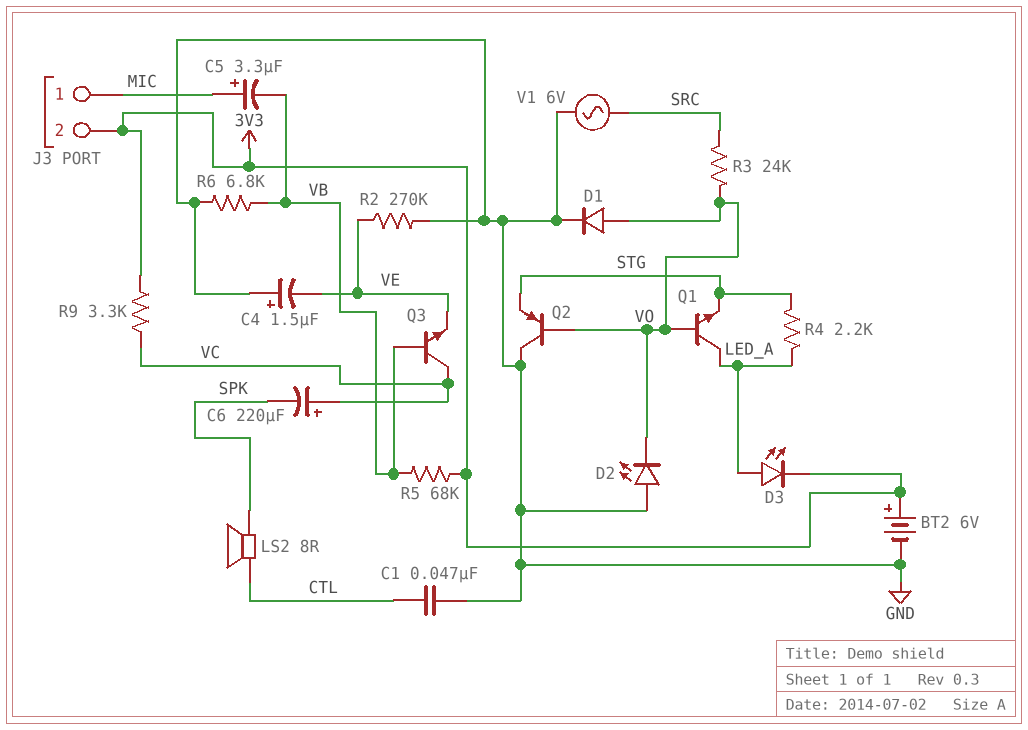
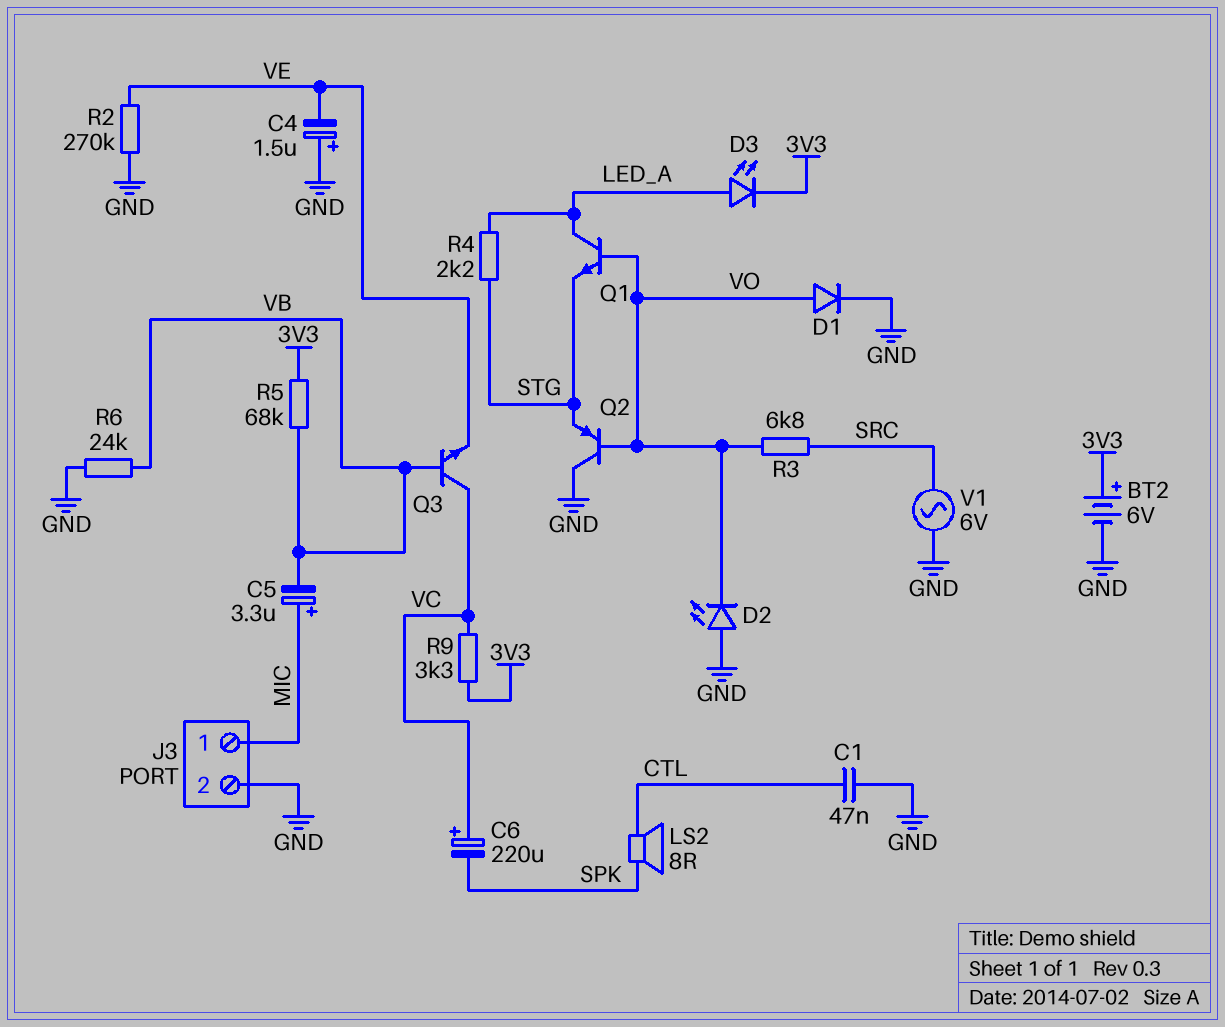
J3 pin 2: 3V3 -> GND
R3: 24k (SRC, VO) -> 6.8k (SRC, VO)
R6: 6.8k (GND, VB) -> 24k (GND, VB)

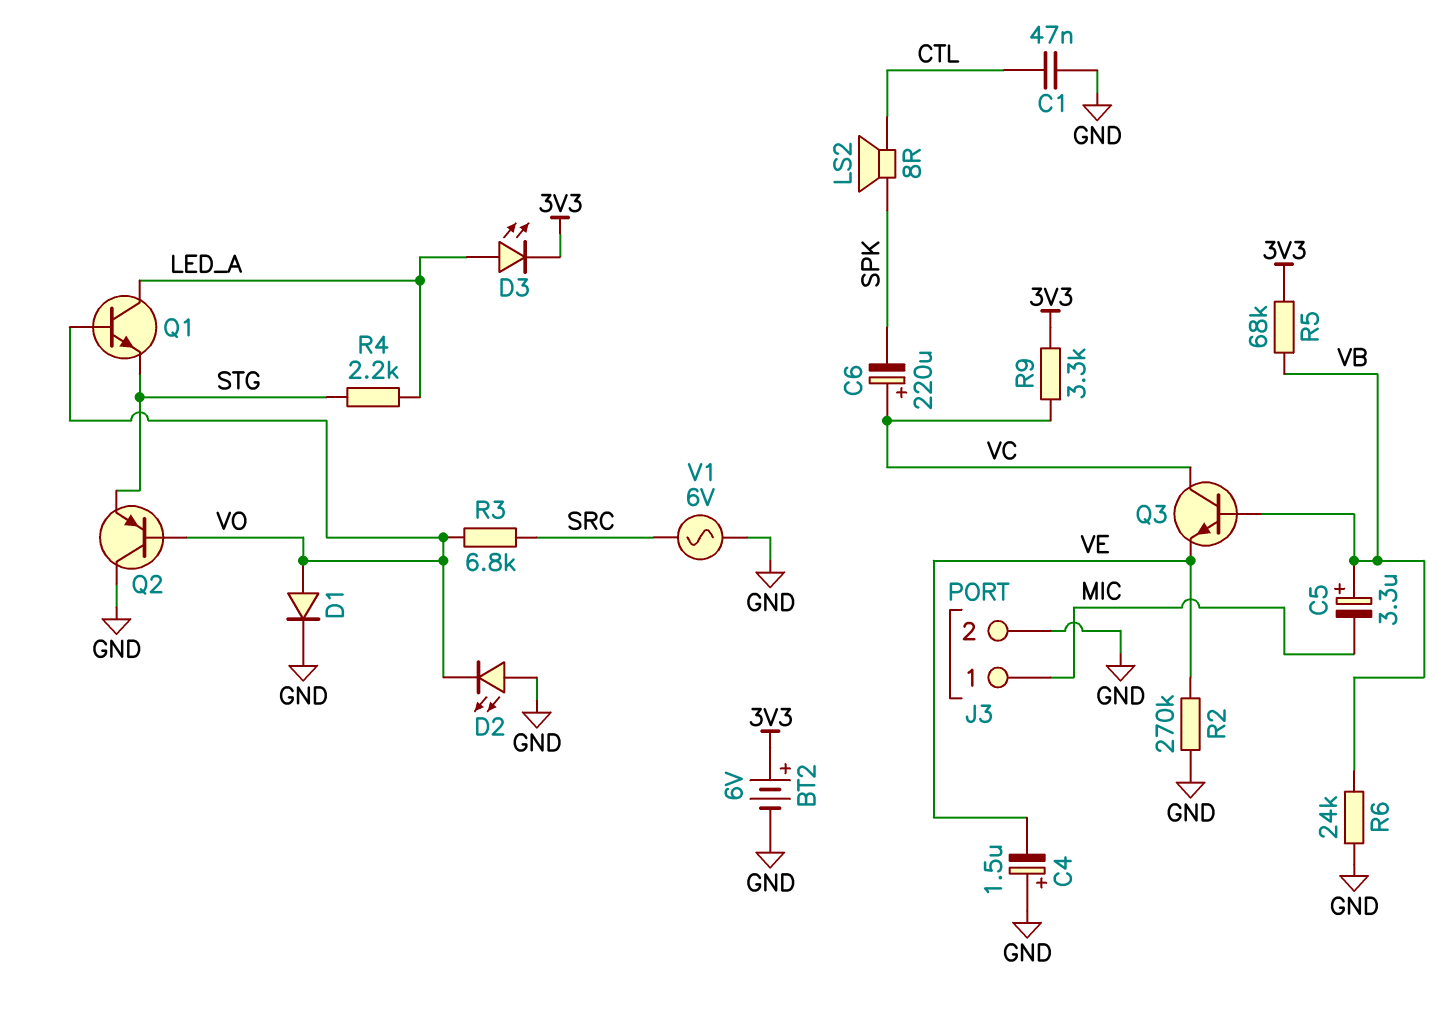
C5: 3.3uF (plus MIC, minus VB) -> 3.3uF (plus VB, minus MIC)

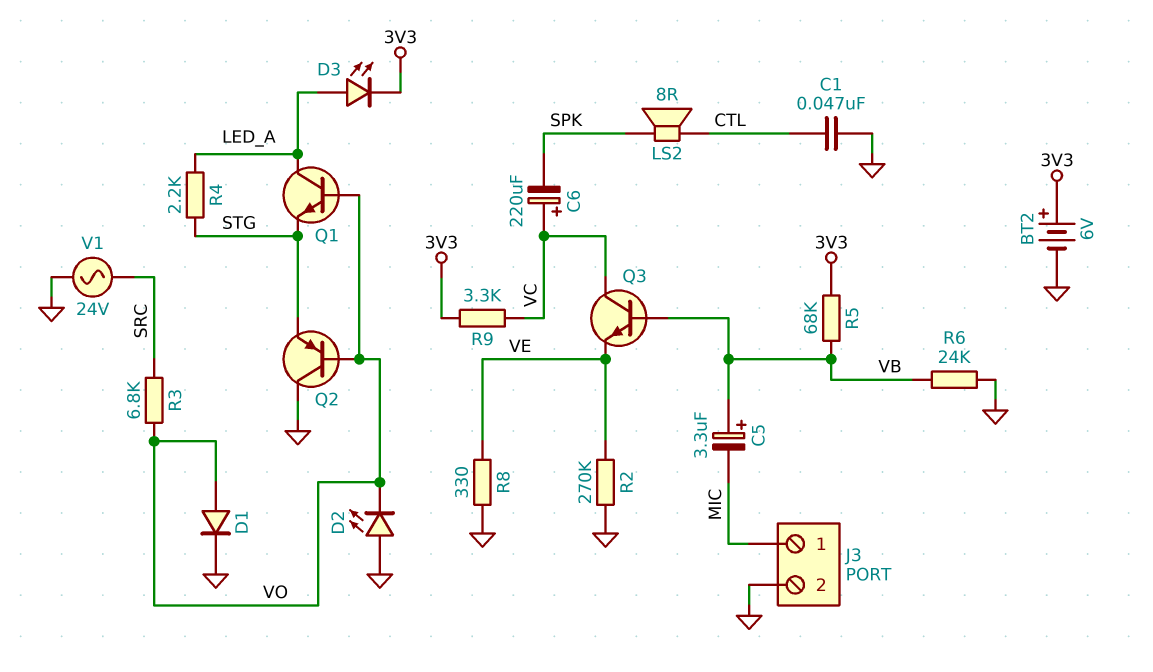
C4: 1.5uF (plus GND, minus VE) -> none
R8: none -> 330 (GND, VE)
V1: AC 6V (GND, SRC) -> AC 24V (GND, SRC)

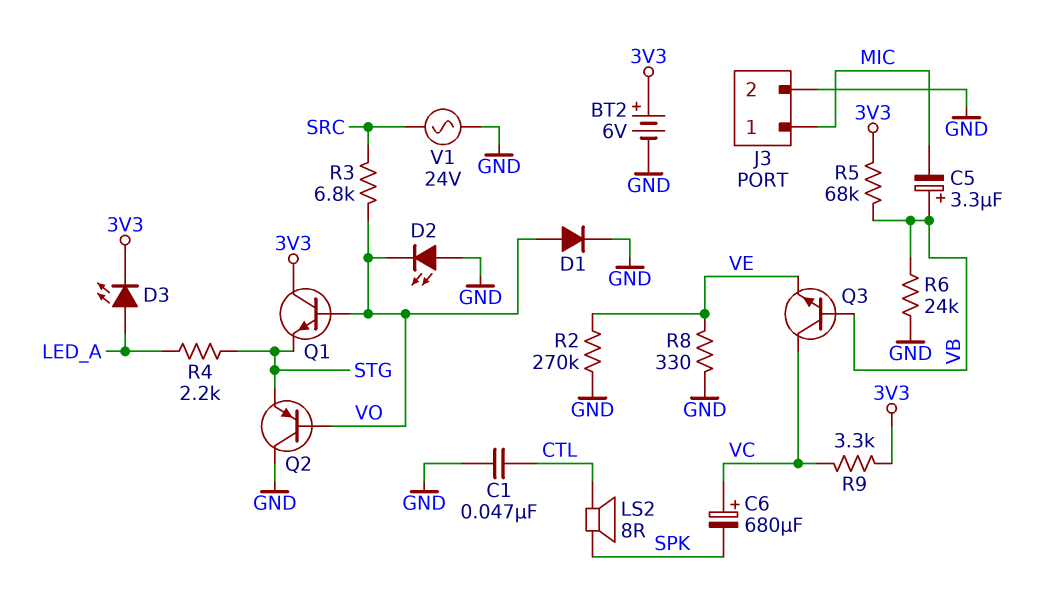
C6: 220uF (plus VC, minus SPK) -> 680uF (plus VC, minus SPK)
Q1: NPN (B VO, C LED_A, E STG) -> NPN (B VO, C 3V3, E STG)

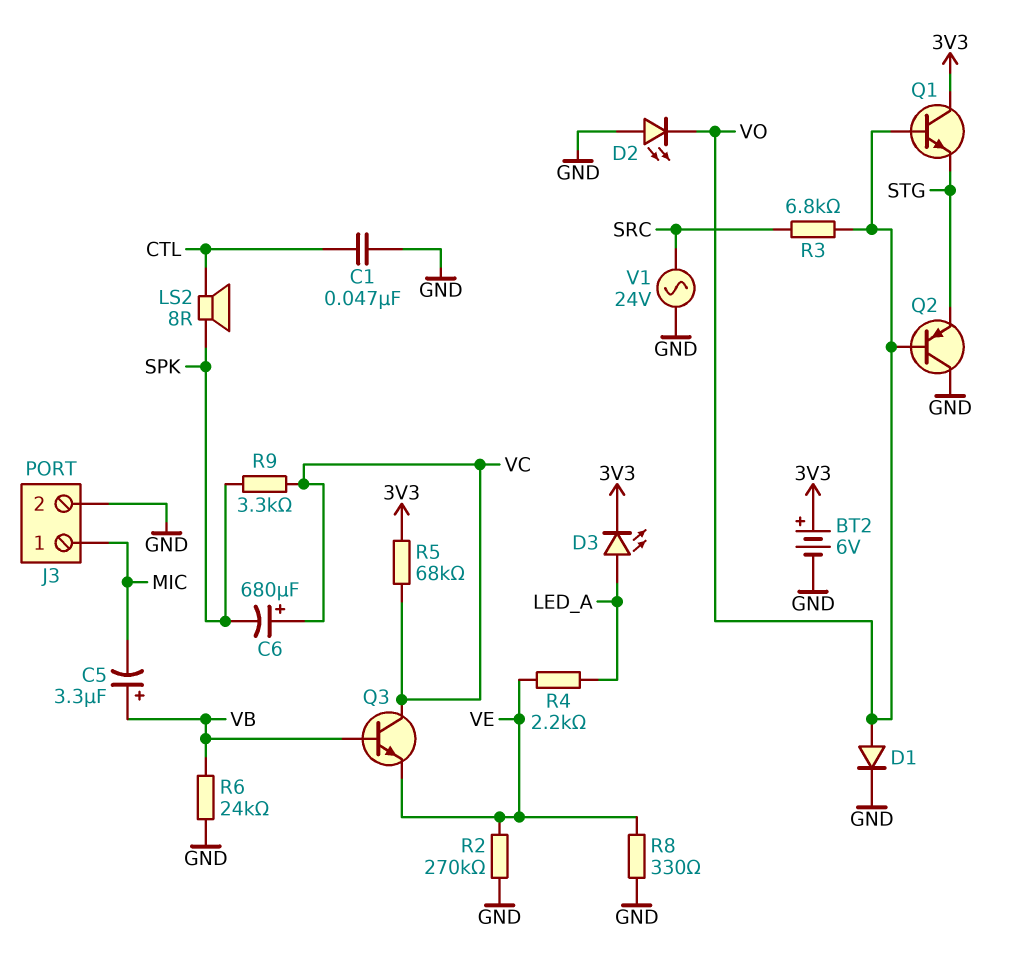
R4: 2.2k (LED_A, STG) -> 2.2k (LED_A, VE)
R5: 68k (3V3, VB) -> 68k (3V3, VC)
R9: 3.3k (3V3, VC) -> 3.3k (SPK, VC)

